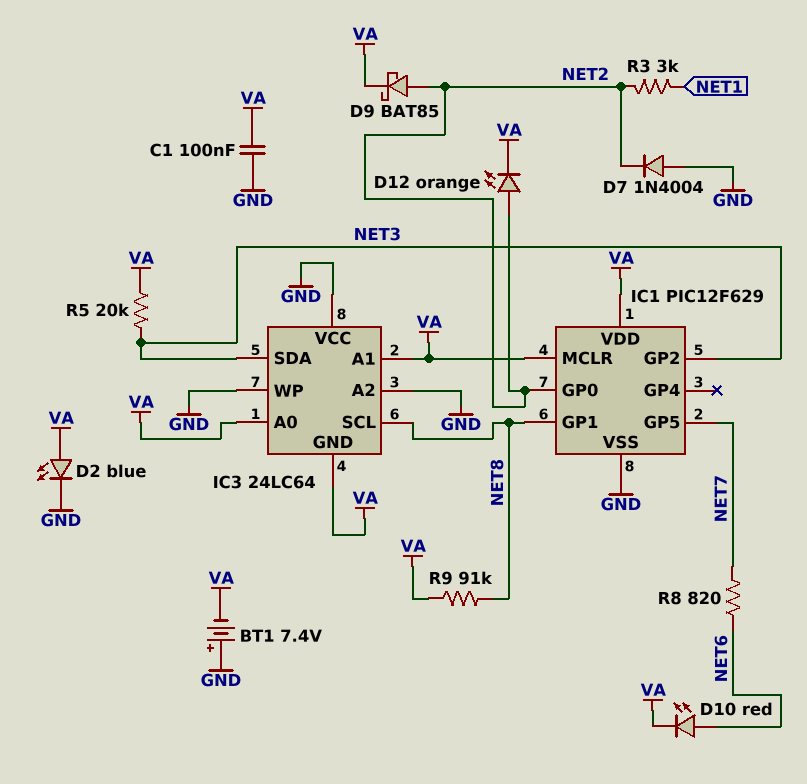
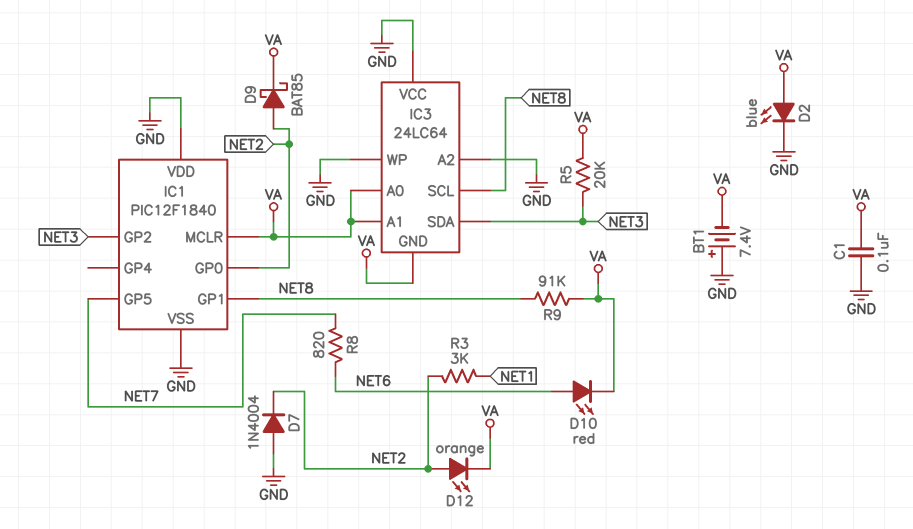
IC1: PIC12F629 -> PIC12F1840
IC1 pin VDD: VA -> GND

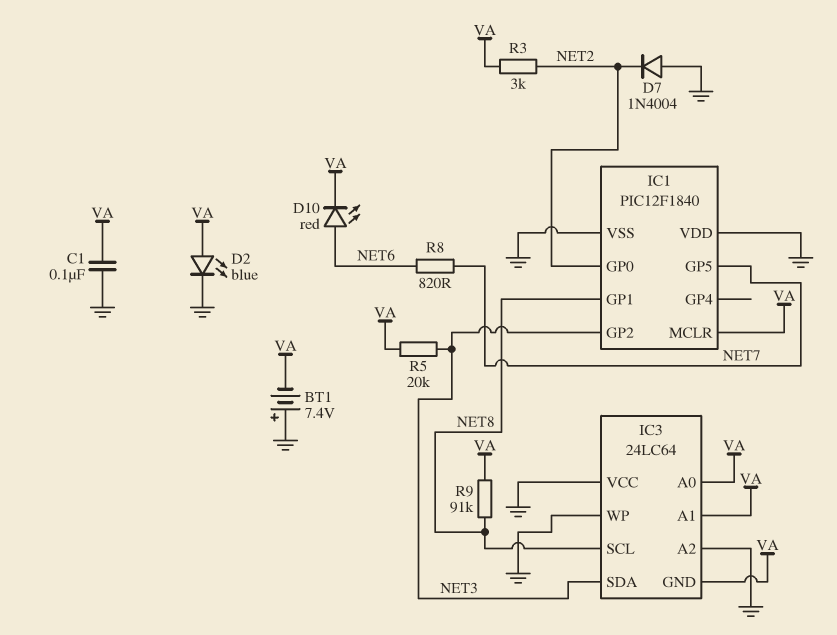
D9: schottky BAT85 (A NET2, K VA) -> none
D12: LED orange (A NET2, K VA) -> none
R3: 3k (NET1, NET2) -> 3k (NET2, VA)

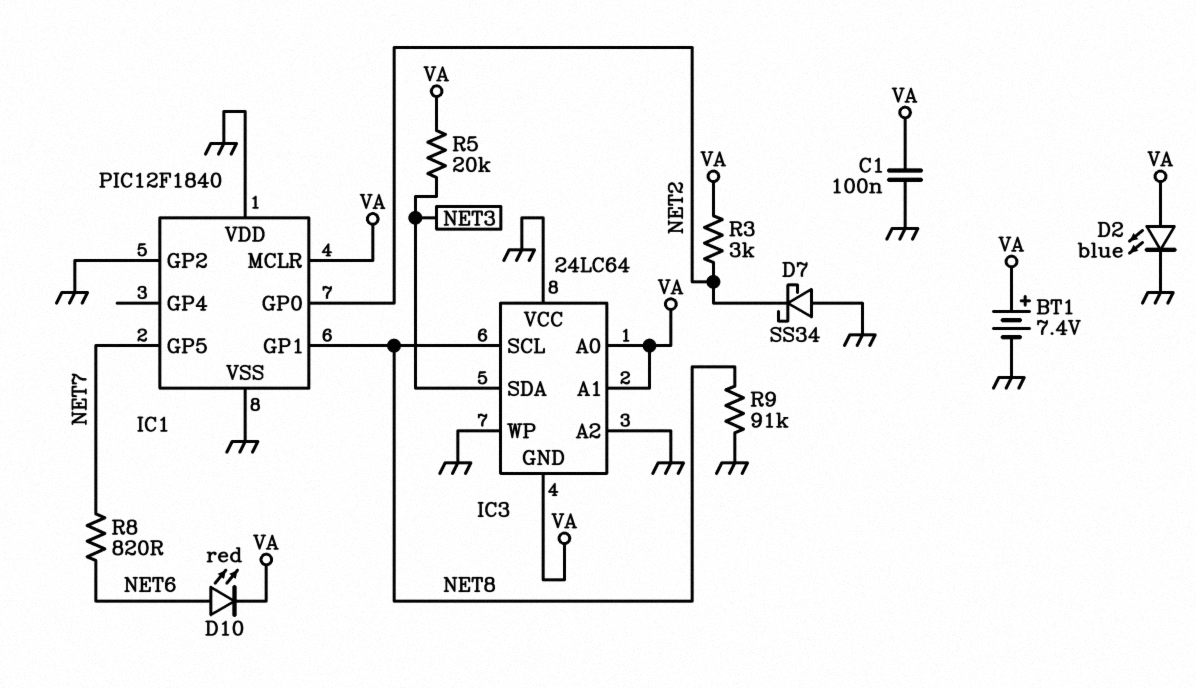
BT1: 7.4V (plus GND, minus VA) -> 7.4V (plus VA, minus GND)
D7: diode 1N4004 (A GND, K NET2) -> schottky SS34 (A GND, K NET2)
IC1 pin GP2: NET3 -> GND
R9: 91k (NET8, VA) -> 91k (GND, NET8)

